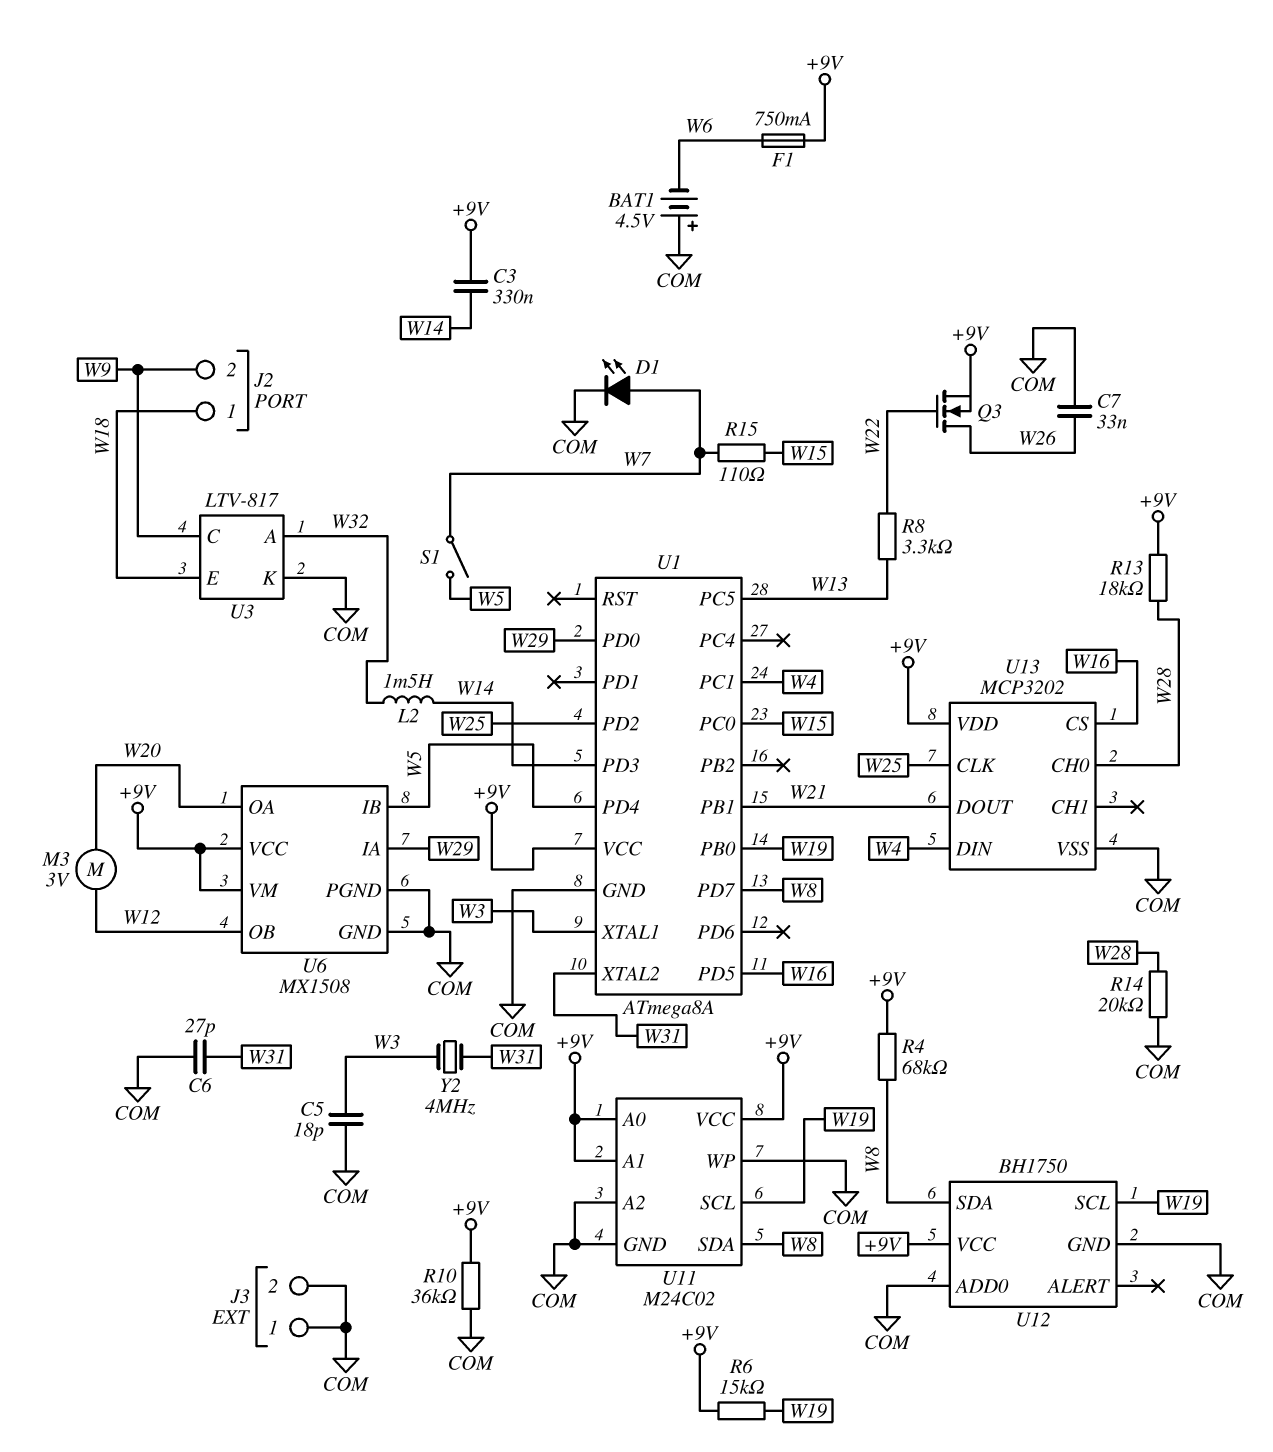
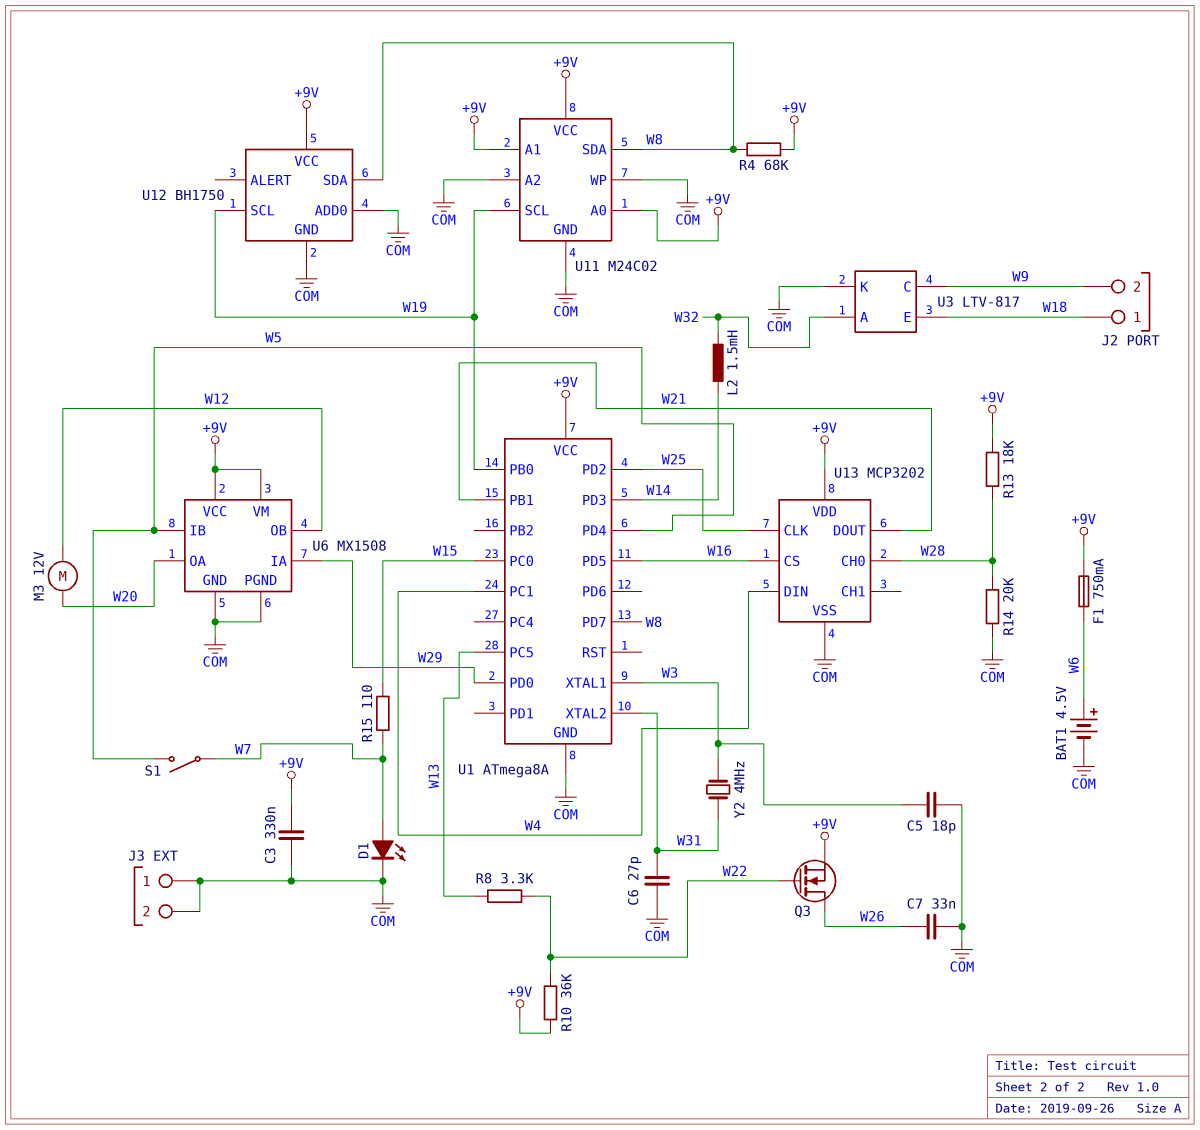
BAT1: 4.5V (plus COM, minus W6) -> 4.5V (plus W6, minus COM)
C3: 330nF (+9V, W14) -> 330nF (+9V, COM)
M3: motor 3V (W12, W20) -> motor 12V (W12, W20)
R6: 15k (+9V, W19) -> none
R10: 36k (+9V, COM) -> 36k (+9V, W22)

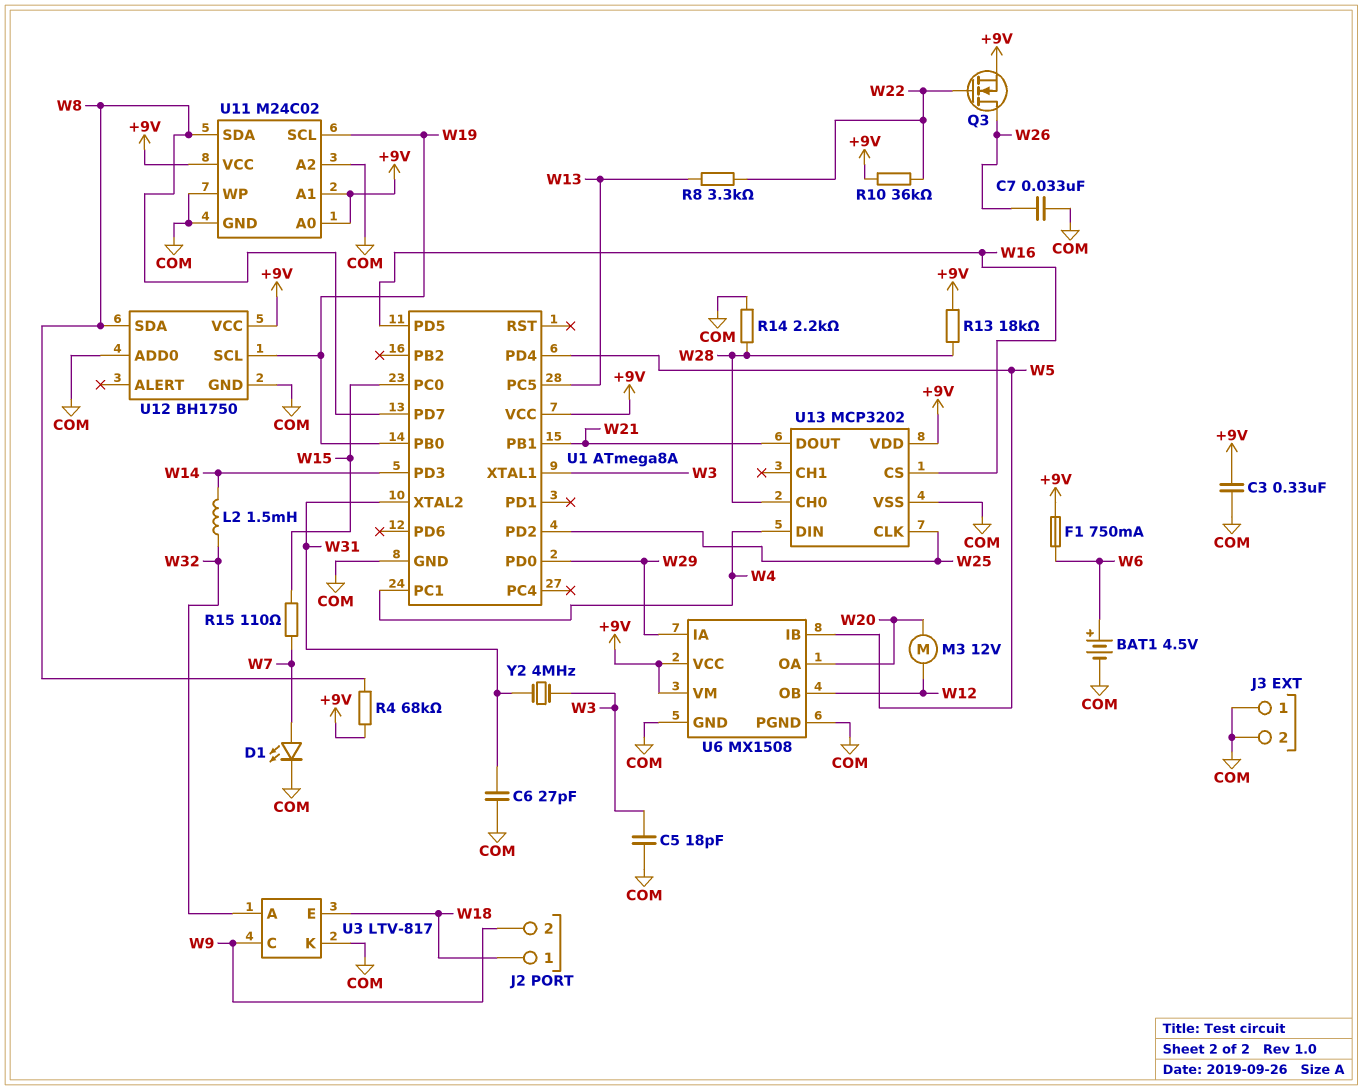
R14: 20k (COM, W28) -> 2.2k (COM, W28)
S1: switch (W5, W7) -> none

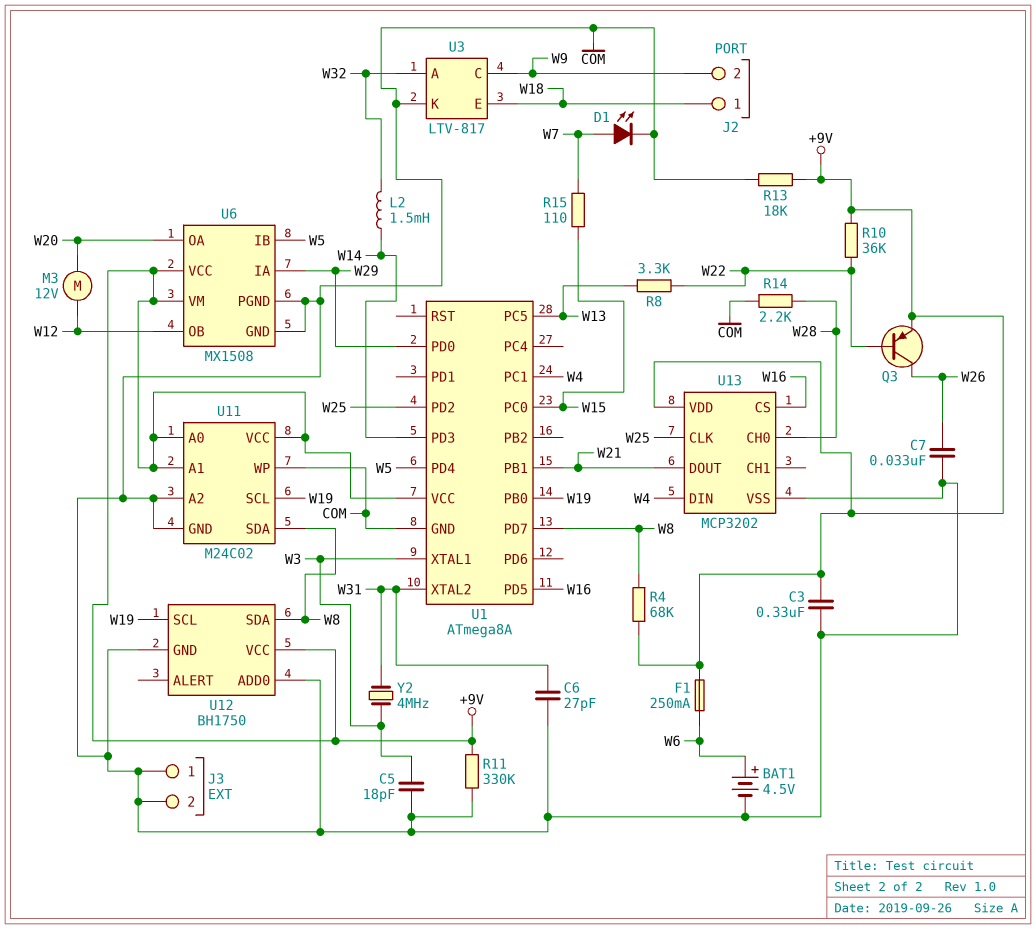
F1: 750mA (+9V, W6) -> 250mA (+9V, W6)
Q3: NMOS (G W22, D W26, S +9V) -> PNP (B W22, C W26, E +9V)
R11: none -> 330k (+9V, COM)
R13: 18k (+9V, W28) -> 18k (+9V, COM)

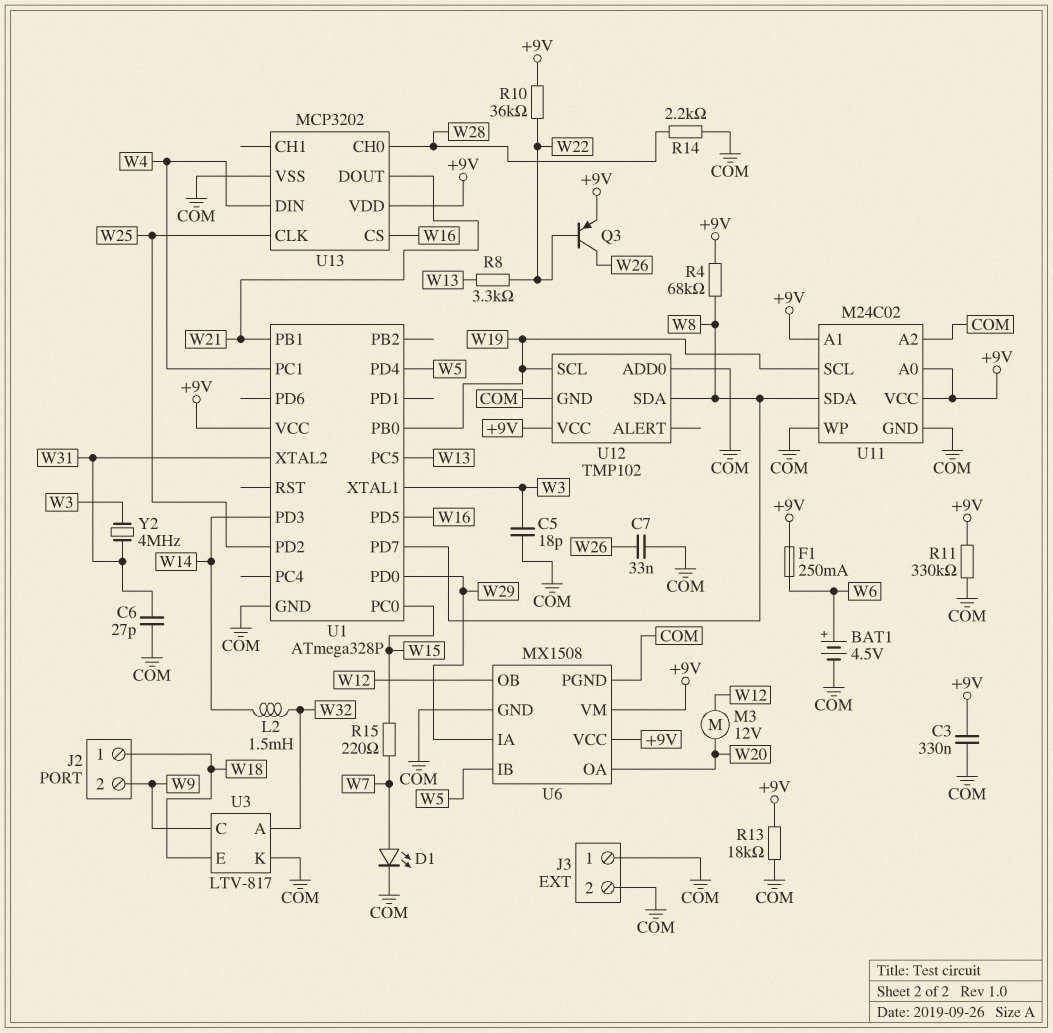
R15: 110 (W7, W15) -> 220 (W7, W15)
U1: ATmega8A -> ATmega328P
U12: BH1750 -> TMP102

